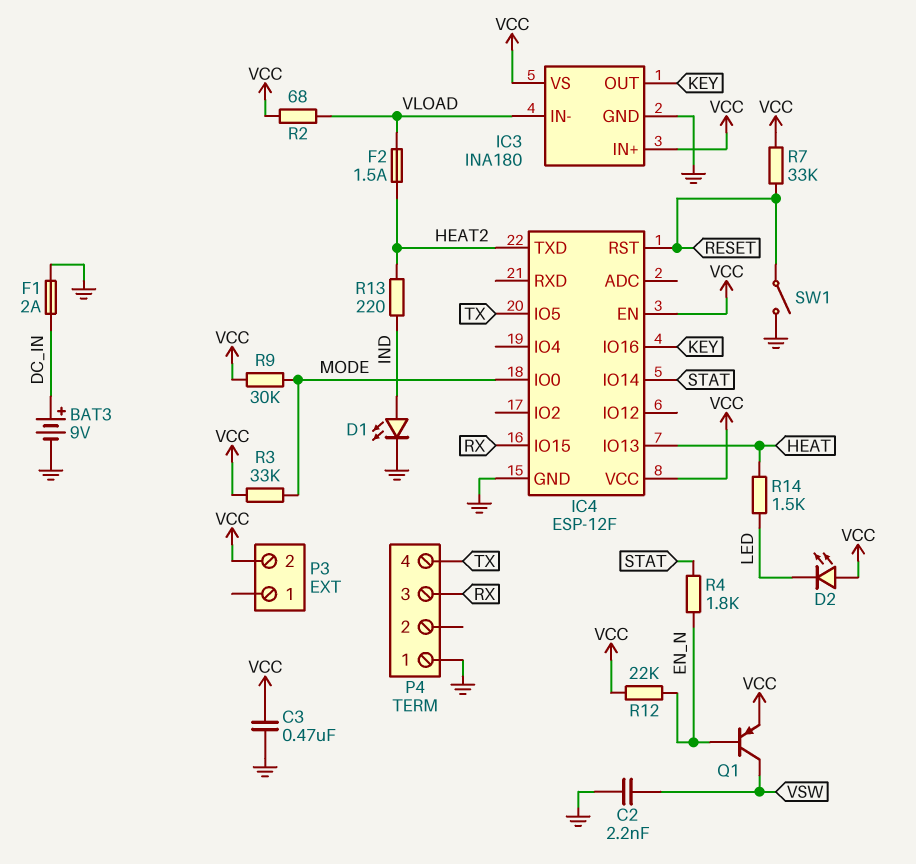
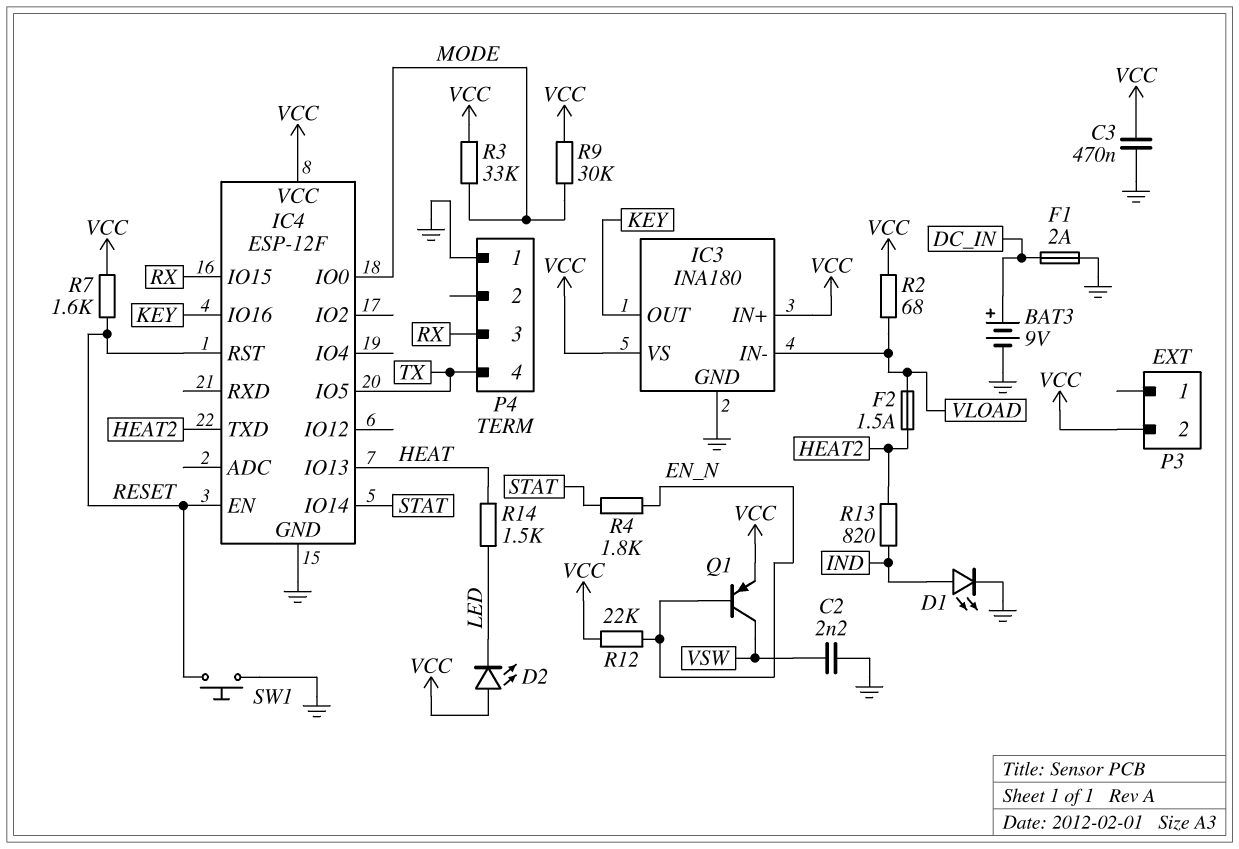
IC4 pin EN: VCC -> RESET
R7: 33k (RESET, VCC) -> 1.6k (RESET, VCC)
R13: 220 (HEAT2, IND) -> 820 (HEAT2, IND)
SW1: switch (GND, RESET) -> button (GND, RESET)

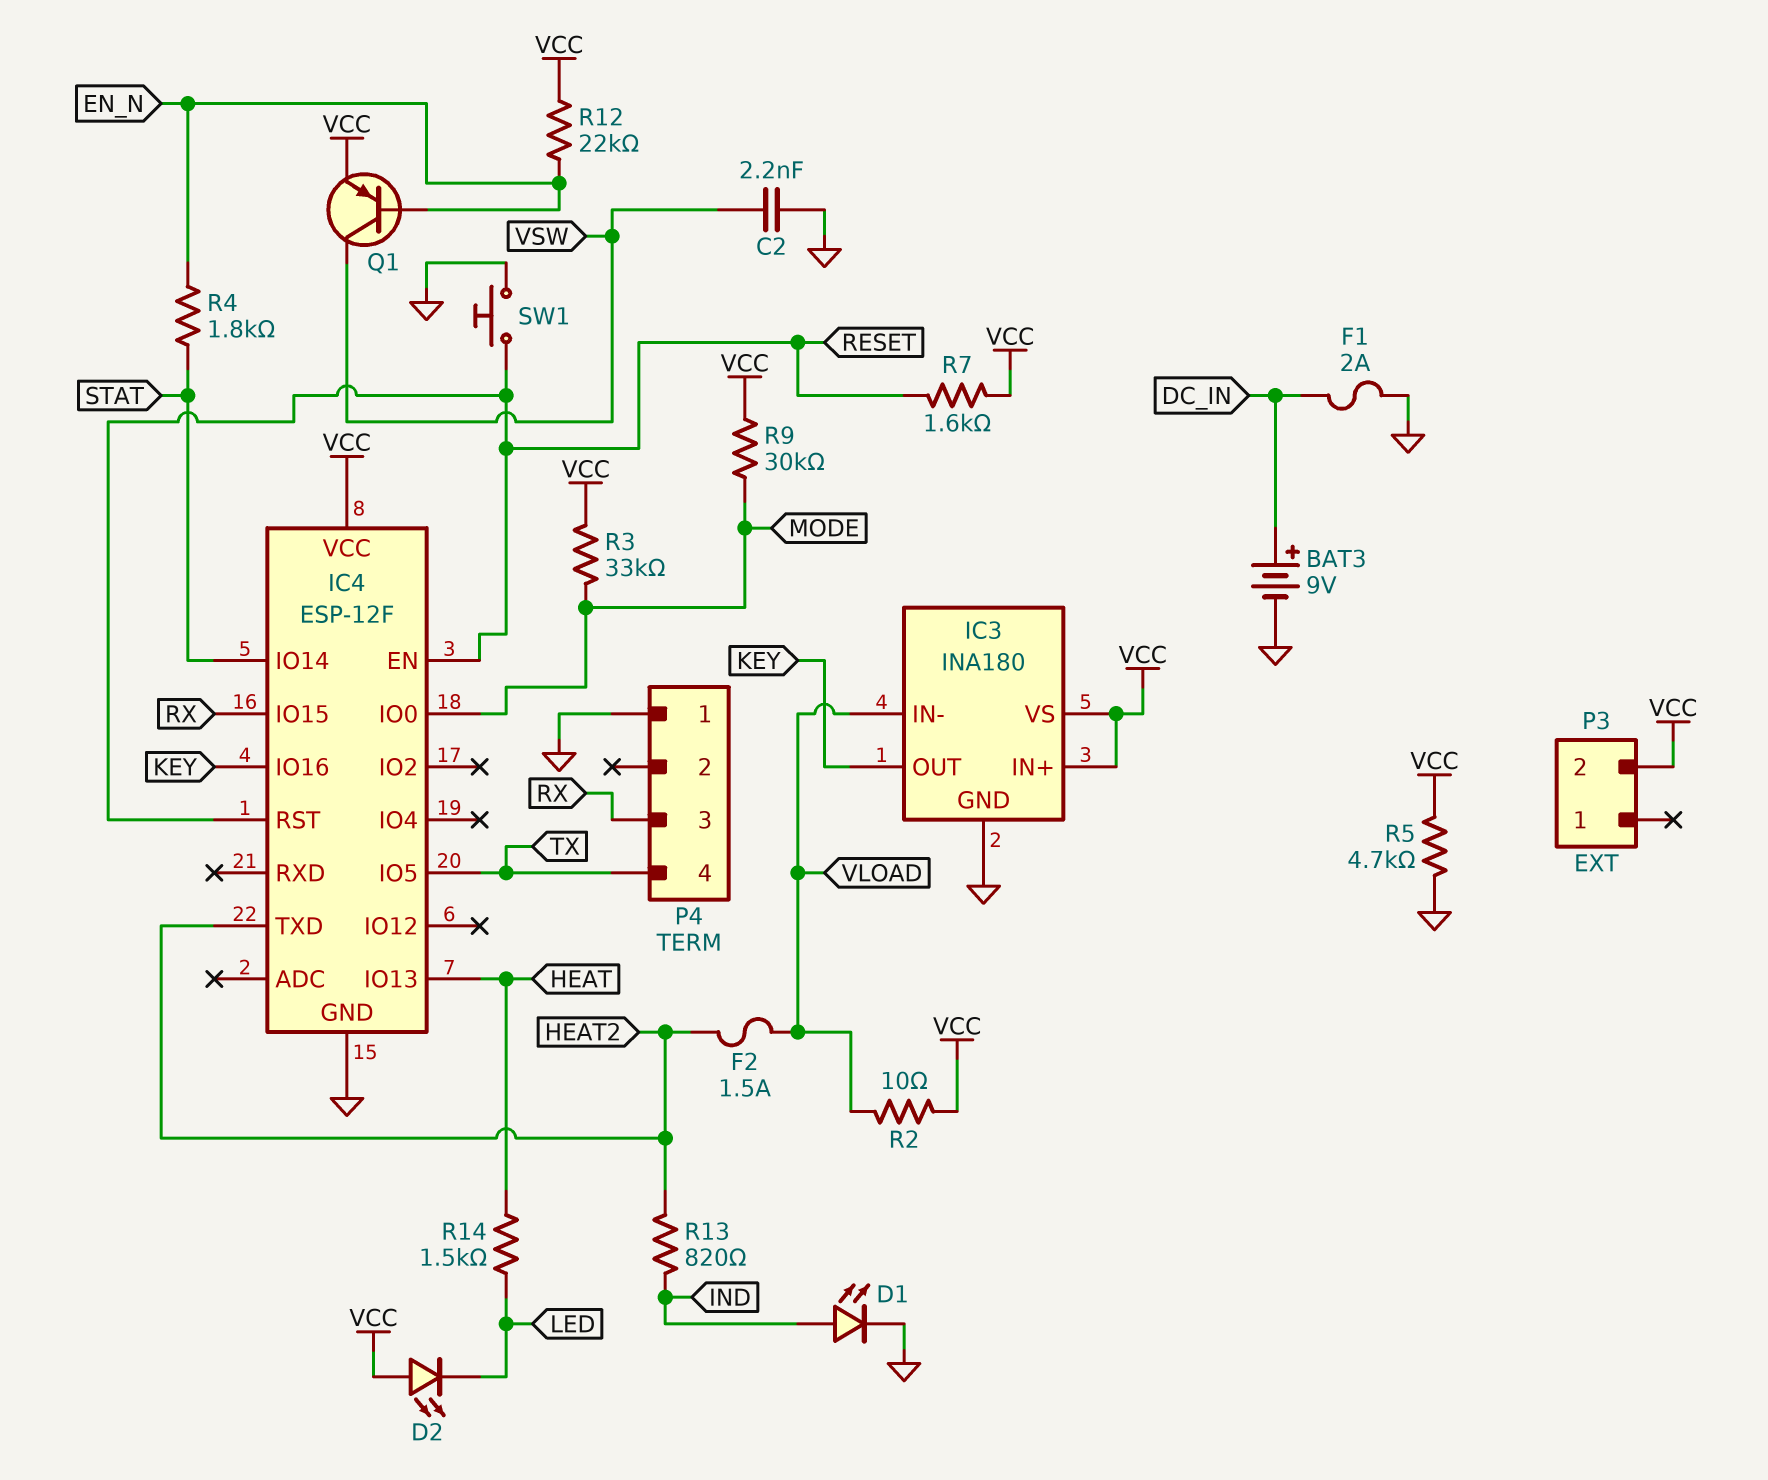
C3: 470nF (GND, VCC) -> none
R2: 68 (VCC, VLOAD) -> 10 (VCC, VLOAD)
R5: none -> 4.7k (GND, VCC)

